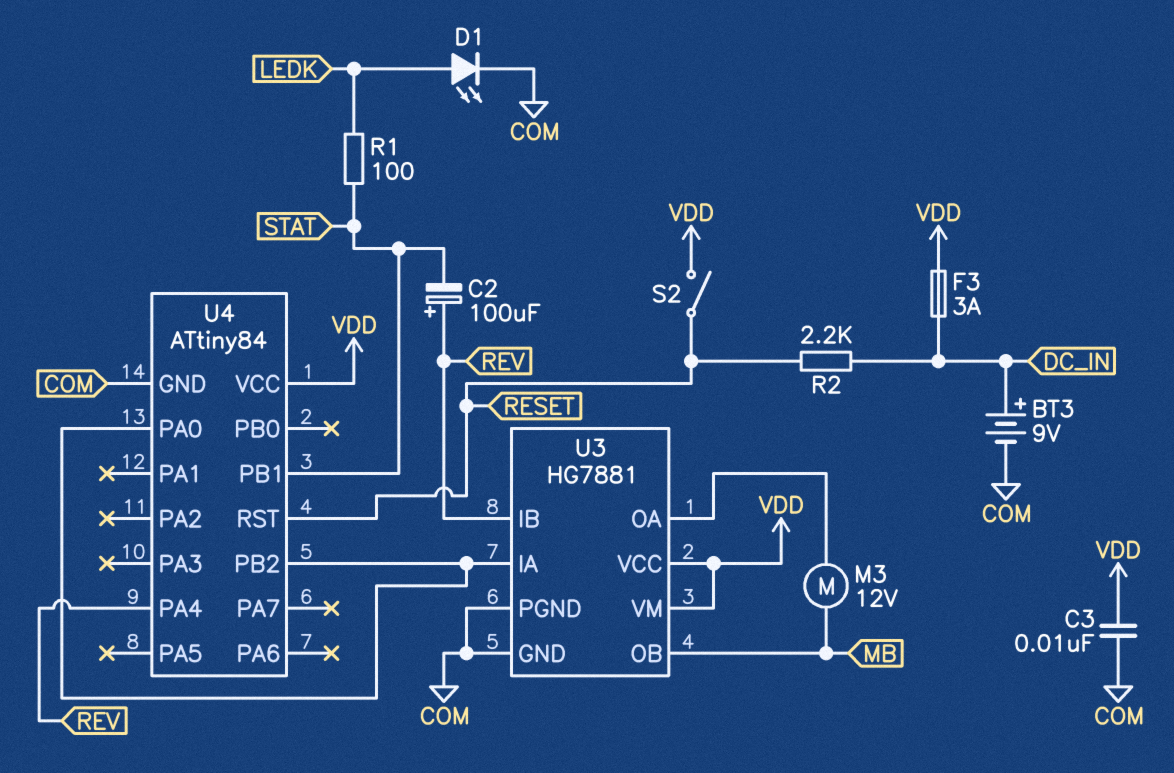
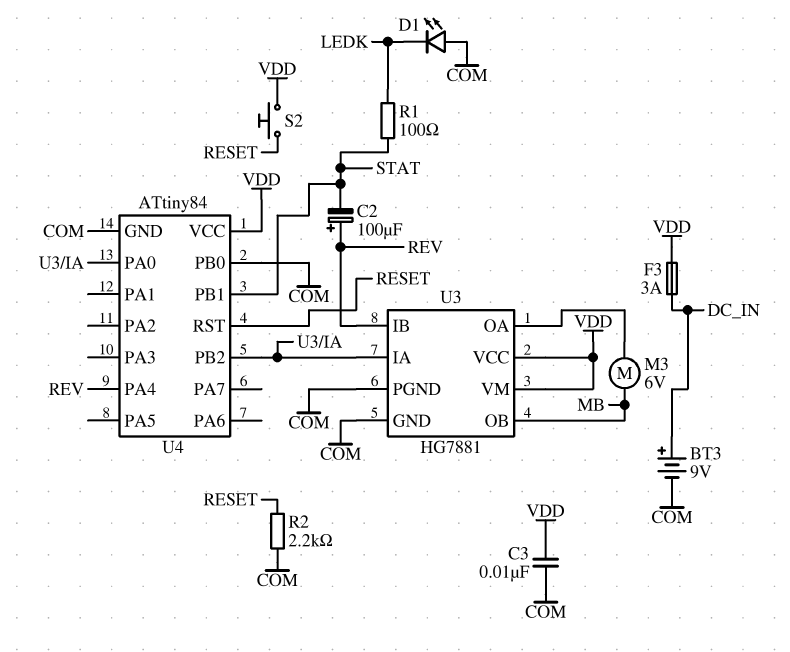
D1: LED (A LEDK, K COM) -> LED (A COM, K LEDK)
M3: motor 12V (MB, U3/OA) -> motor 6V (MB, U3/OA)
R2: 2.2k (DC_IN, RESET) -> 2.2k (COM, RESET)
S2: switch (RESET, VDD) -> button (RESET, VDD)
U4 pin PB0: none -> COM

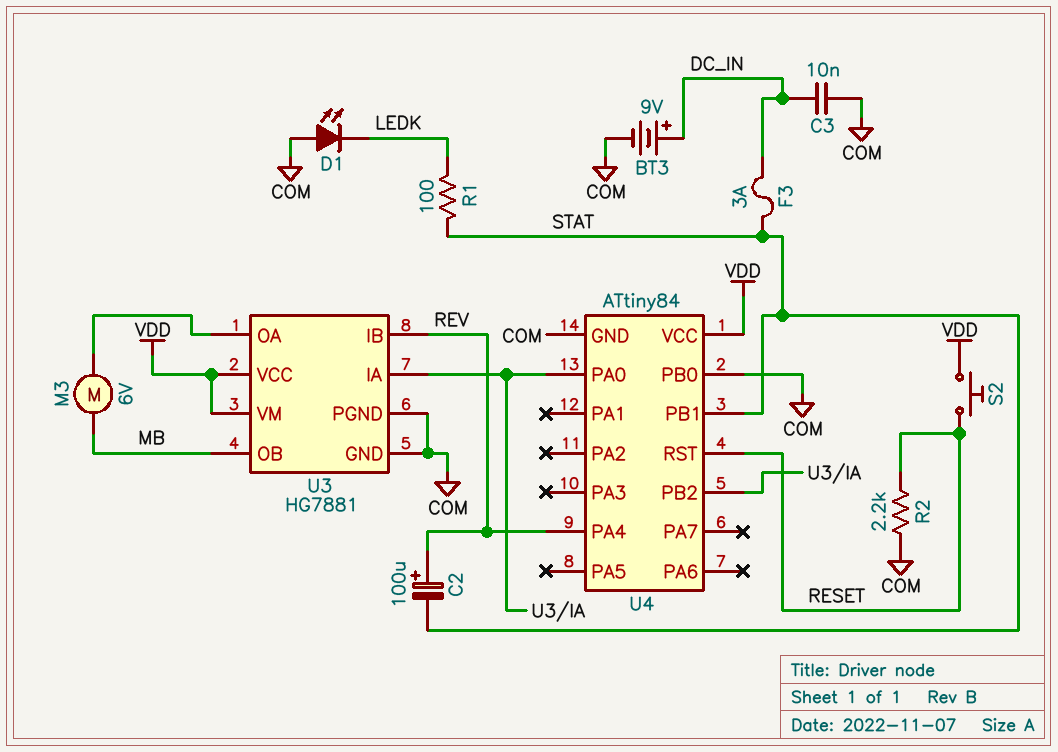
C3: 10nF (COM, VDD) -> 10nF (COM, DC_IN)
F3: 3A (DC_IN, VDD) -> 3A (DC_IN, STAT)

